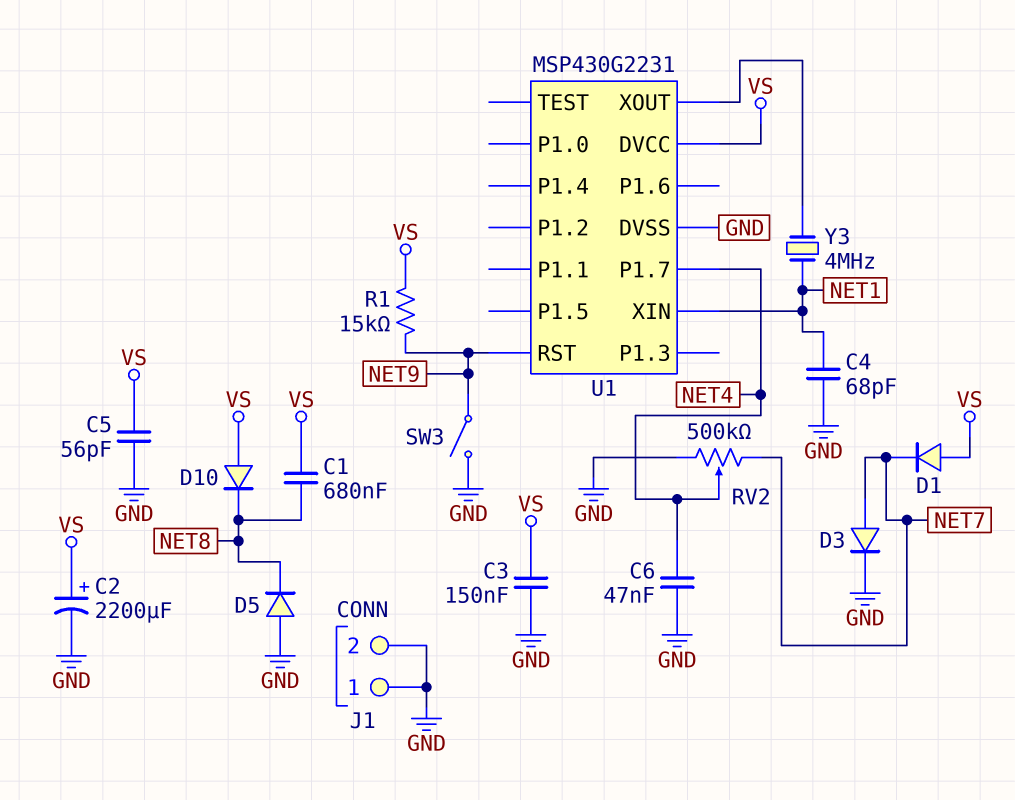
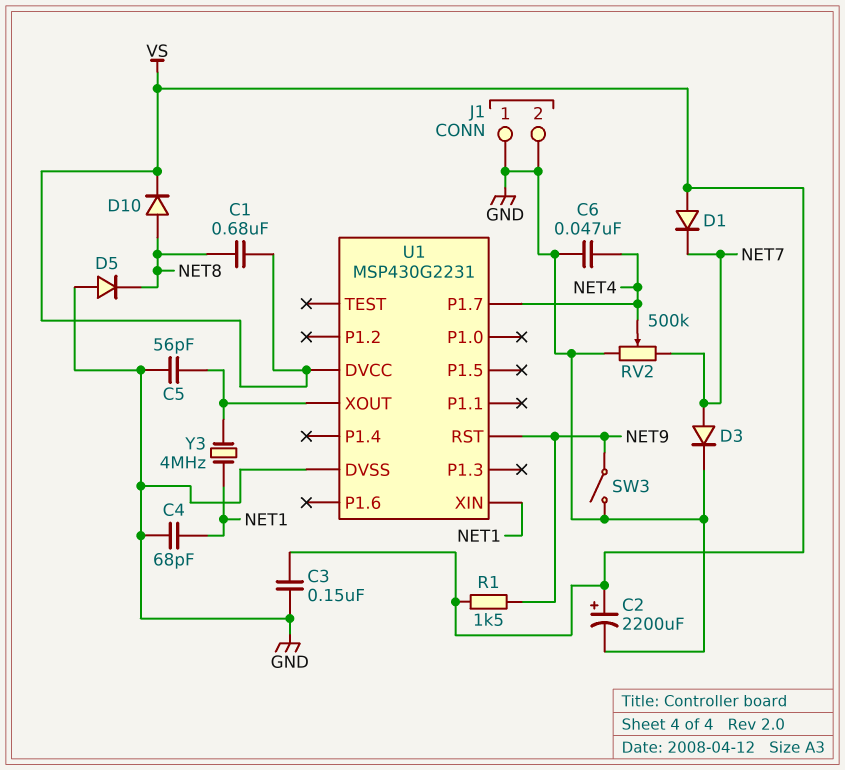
C5: 56pF (GND, VS) -> 56pF (GND, U1/XOUT)
D10: diode (A VS, K NET8) -> diode (A NET8, K VS)
R1: 15k (NET9, VS) -> 1.5k (NET9, VS)

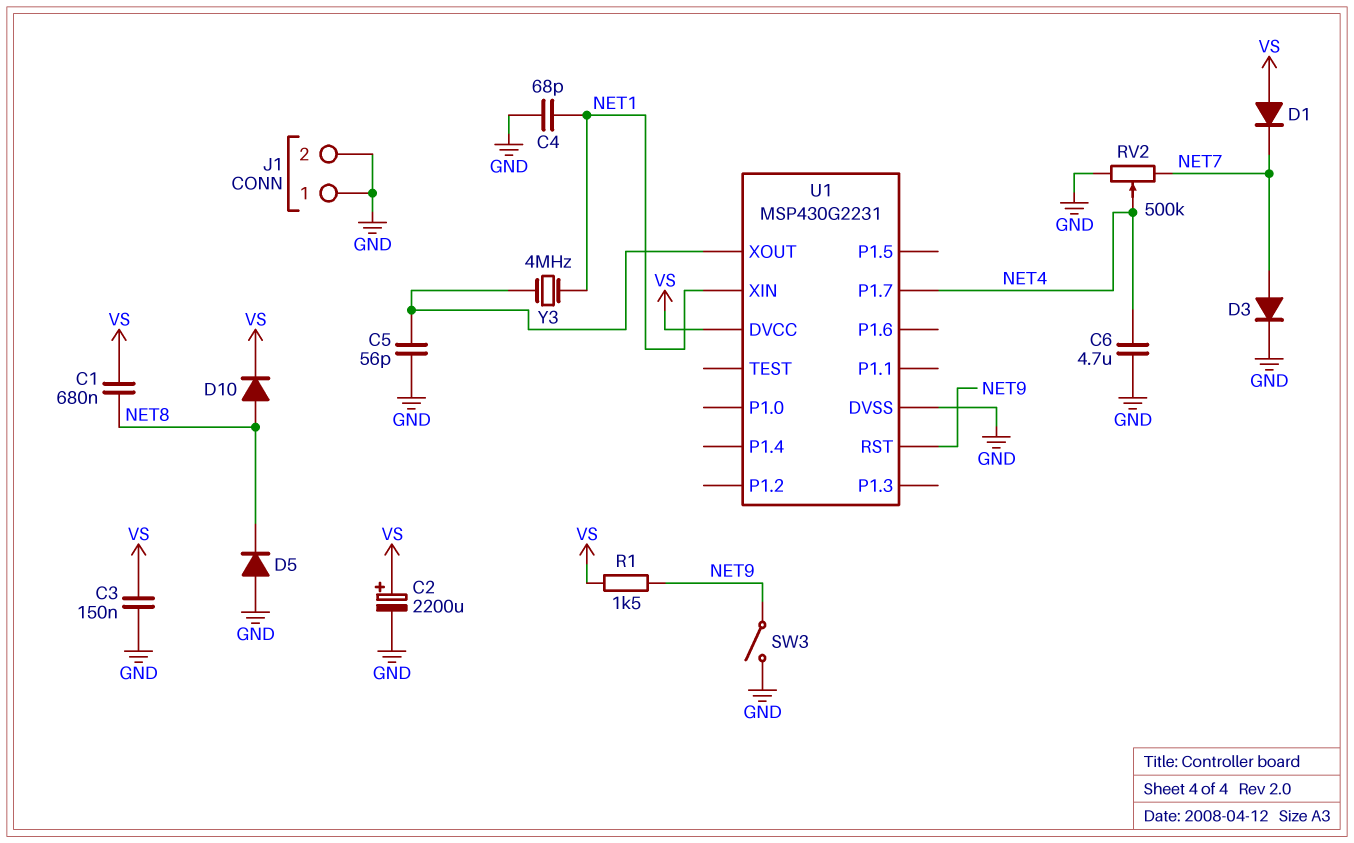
C6: 47nF (GND, NET4) -> 4.7uF (GND, NET4)

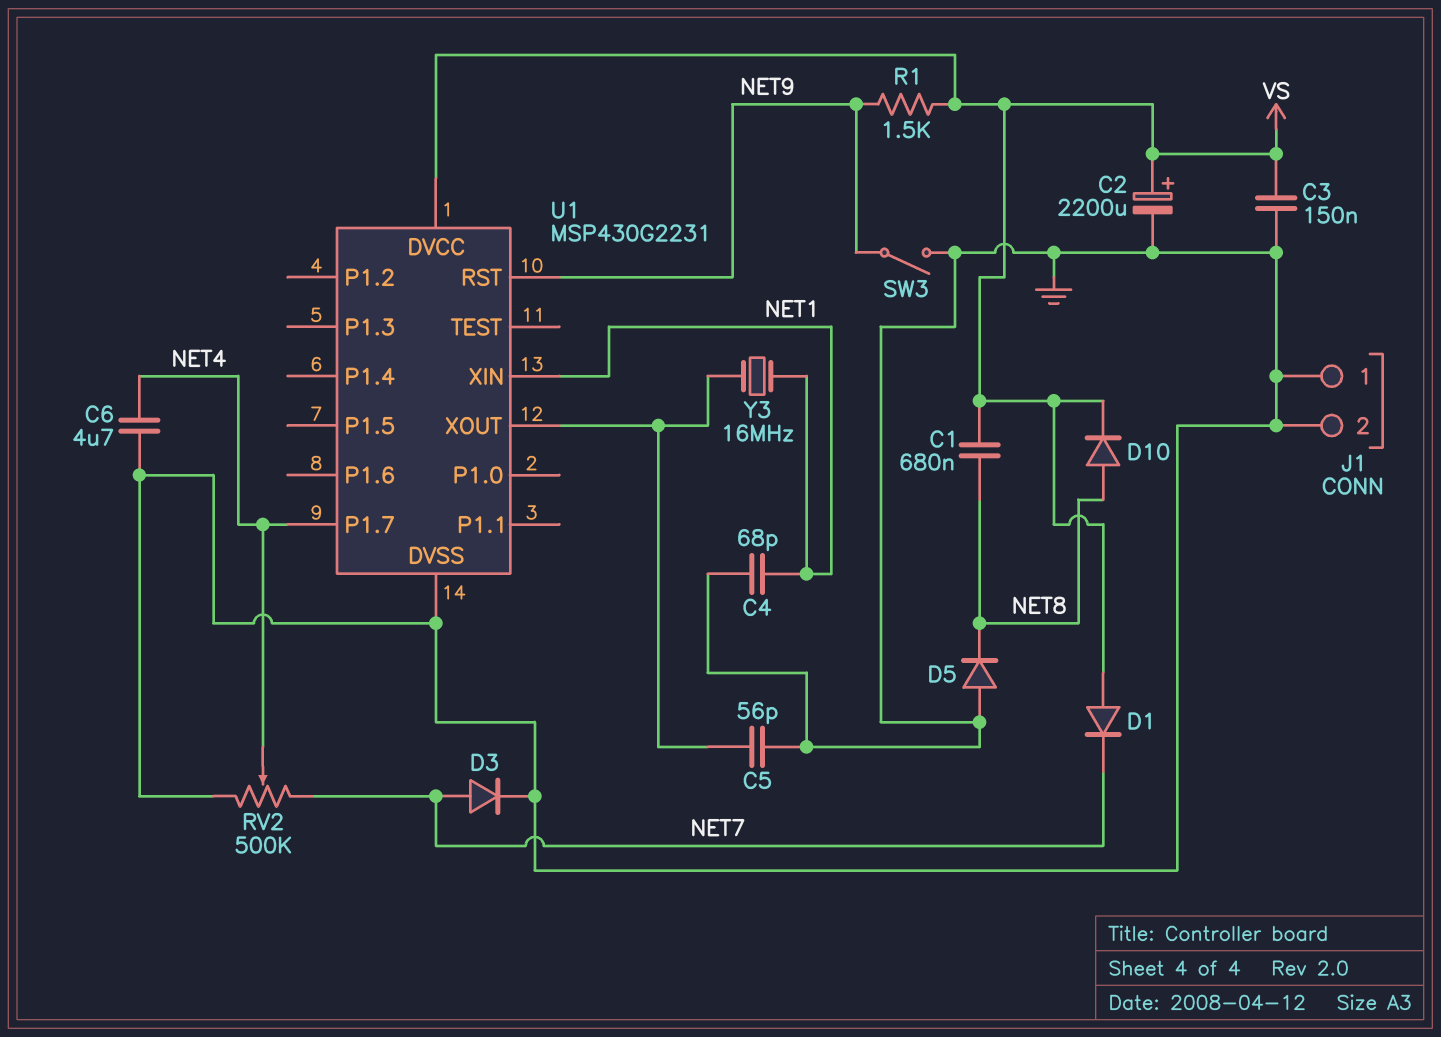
Y3: 4MHz (NET1, U1/XOUT) -> 16MHz (NET1, U1/XOUT)

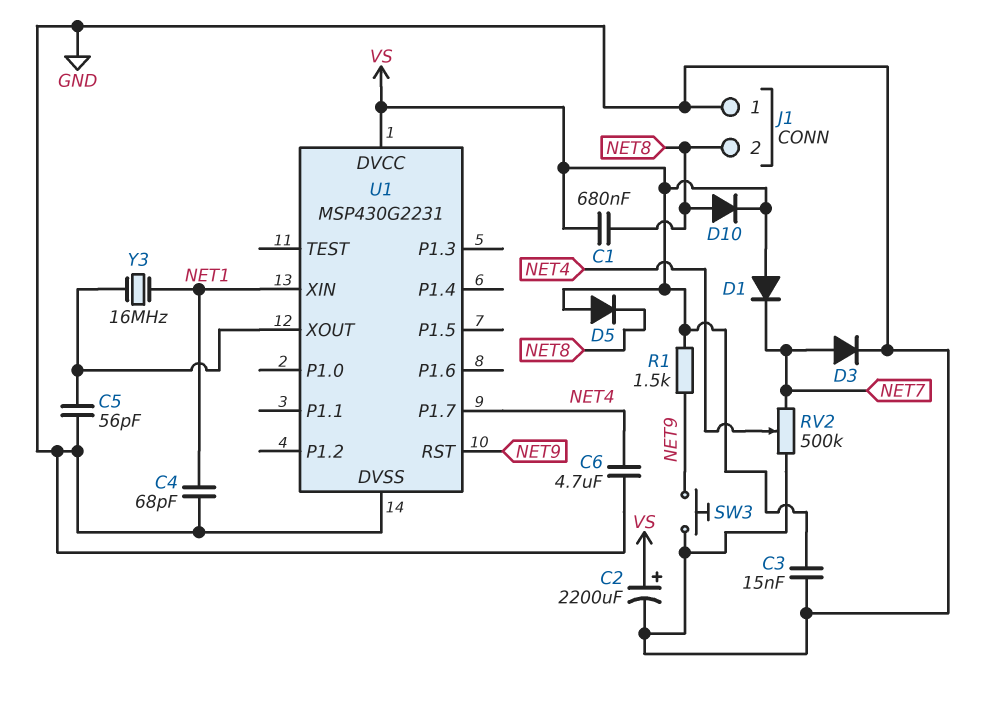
C3: 150nF (GND, VS) -> 15nF (GND, VS)
D5: diode (A GND, K NET8) -> diode (A VS, K NET8)
J1 pin 2: GND -> NET8
SW3: switch (GND, NET9) -> button (GND, NET9)

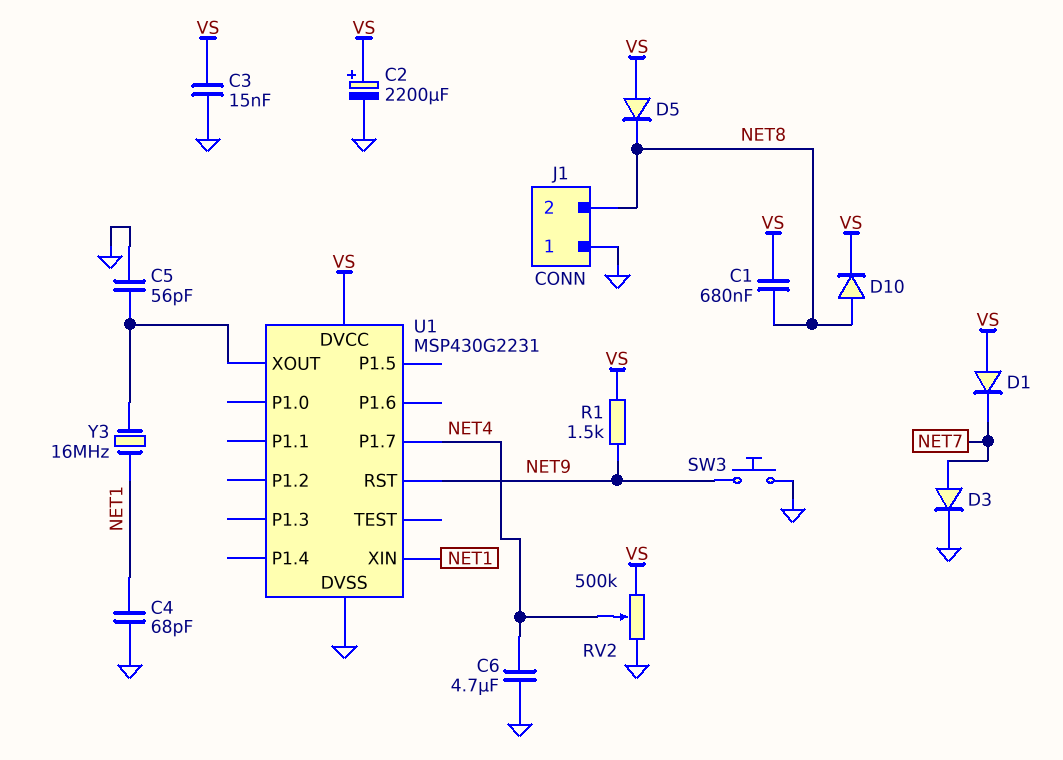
RV2: 500k (GND, NET7, wiper NET4) -> 500k (GND, VS, wiper NET4)

